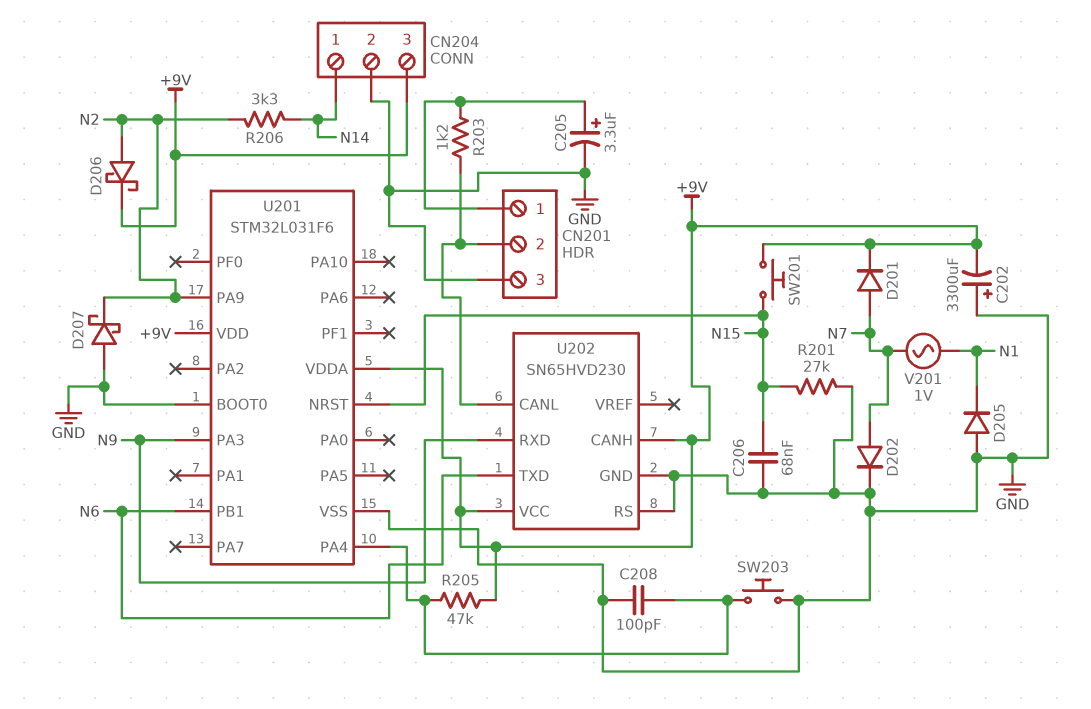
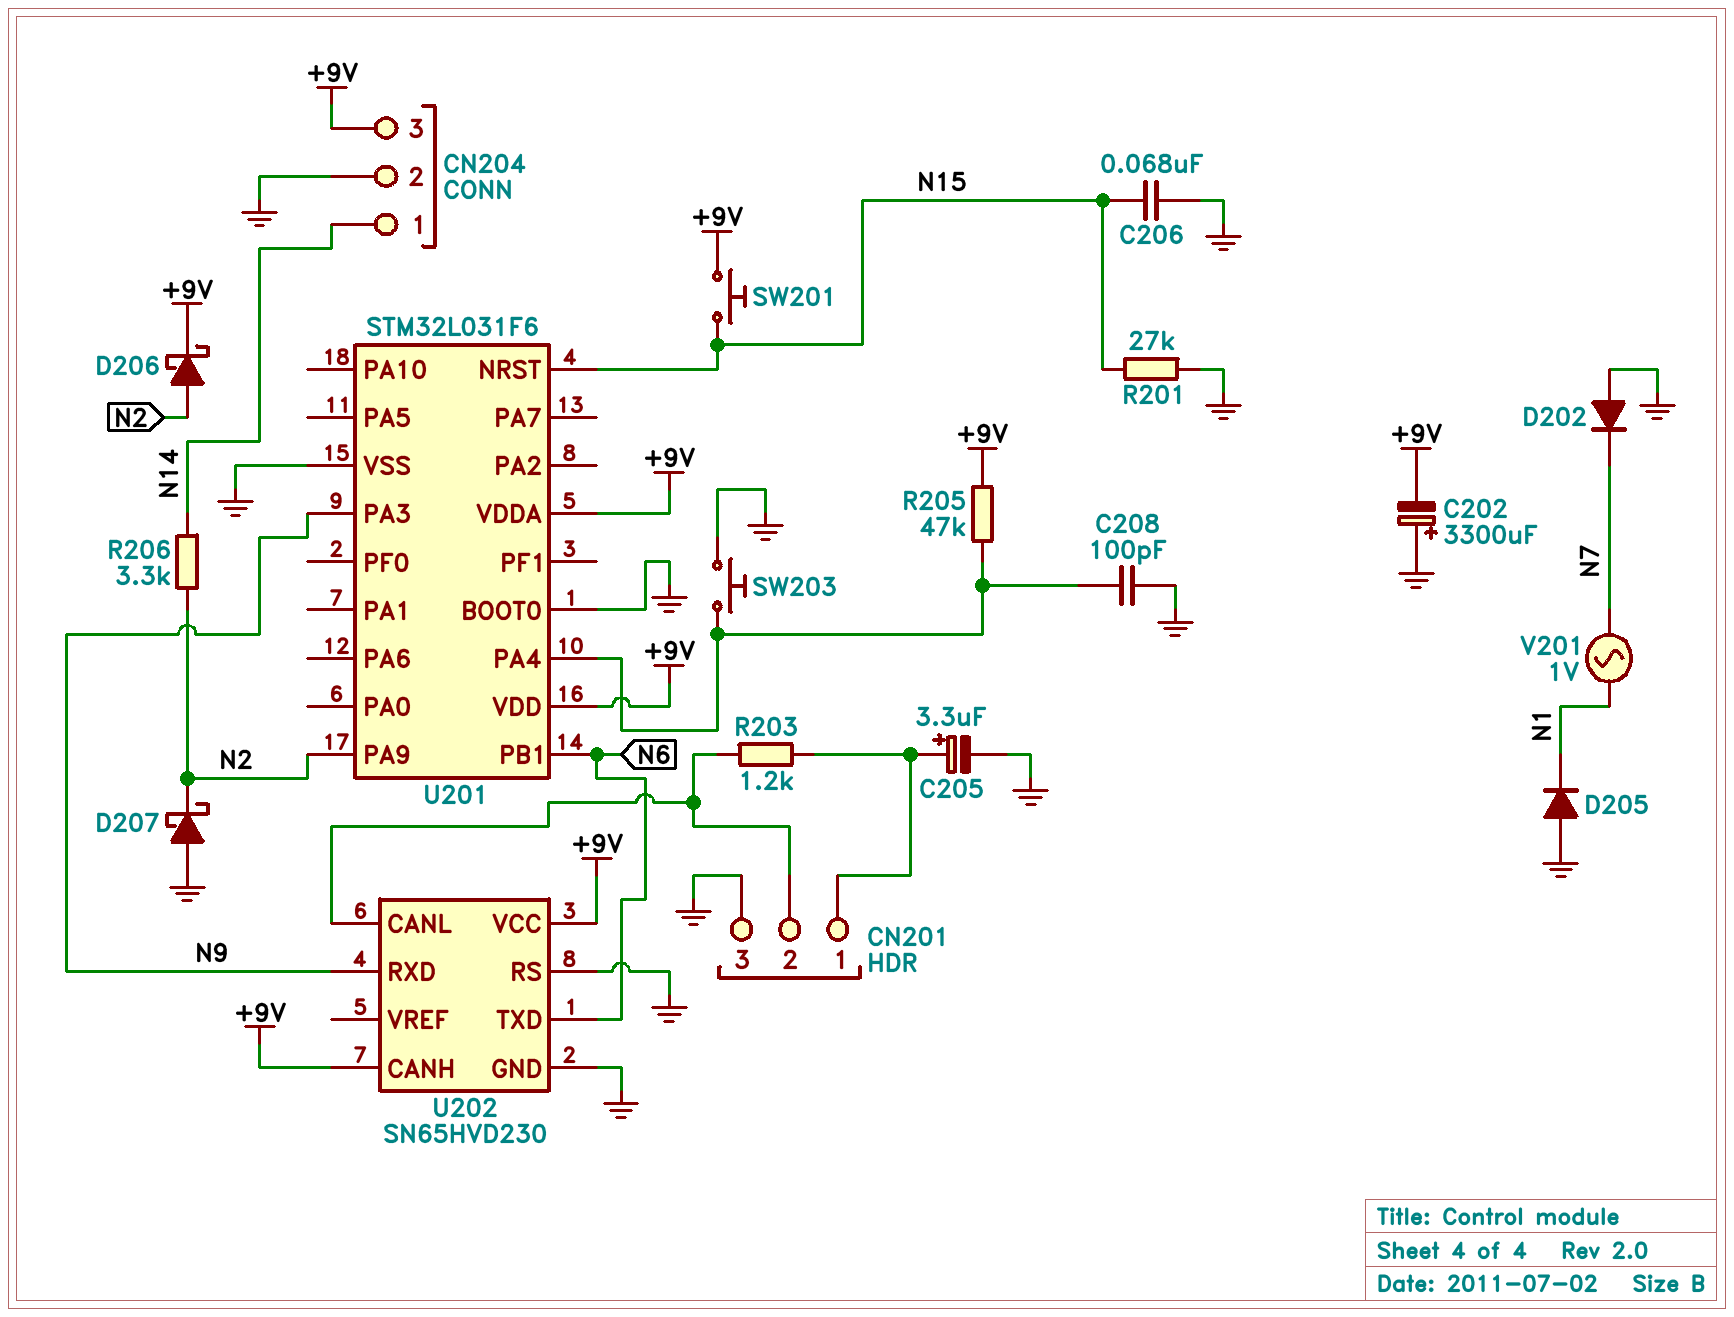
D201: diode (A N7, K +9V) -> none
D202: diode (A N7, K GND) -> diode (A GND, K N7)

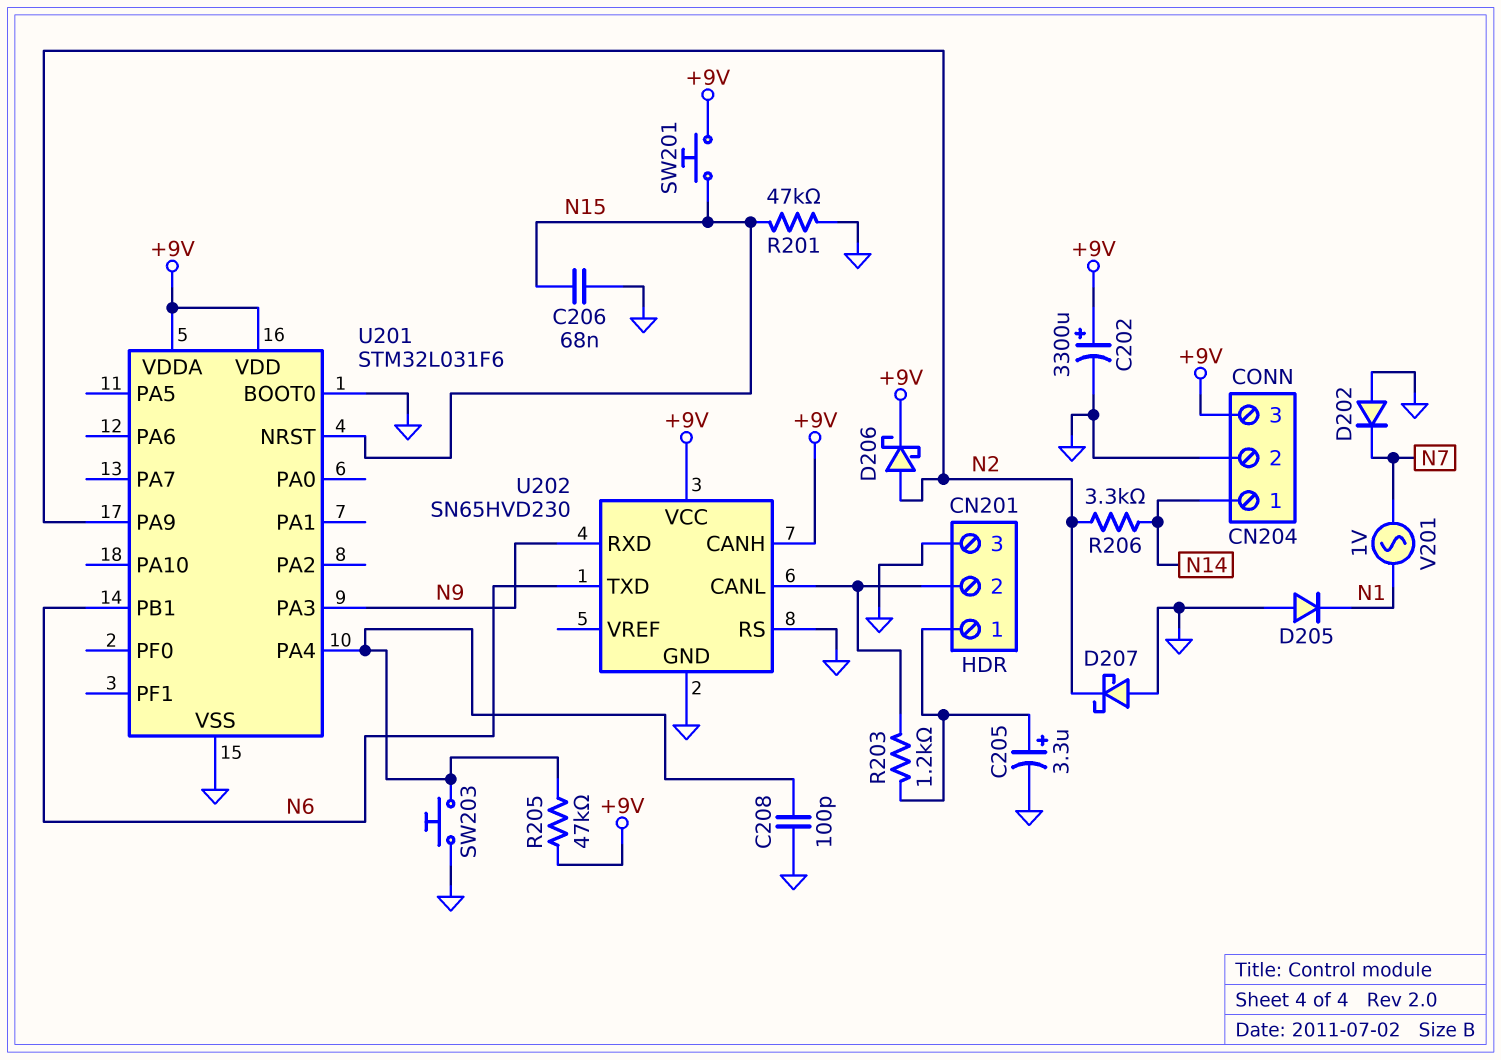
C202: 3300uF (plus GND, minus +9V) -> 3300uF (plus +9V, minus GND)
R201: 27k (GND, N15) -> 47k (GND, N15)

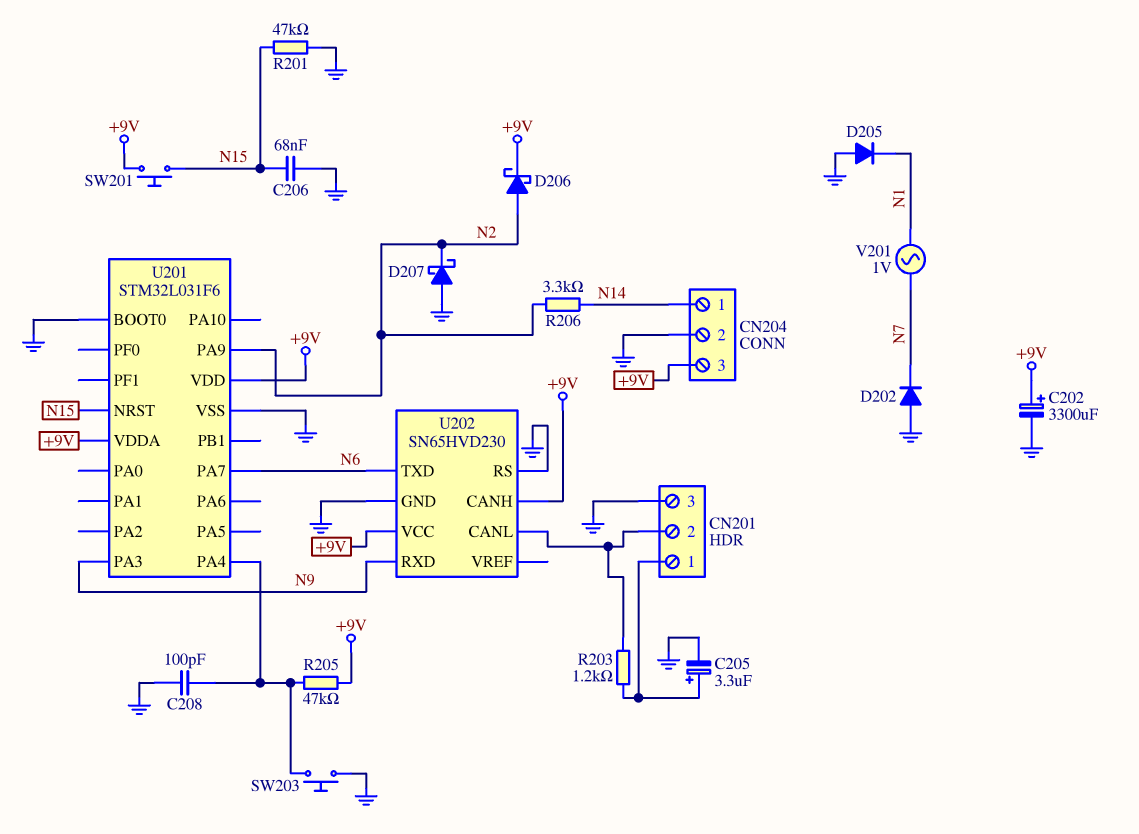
U201 pin PA7: none -> N6
U201 pin PB1: N6 -> none

